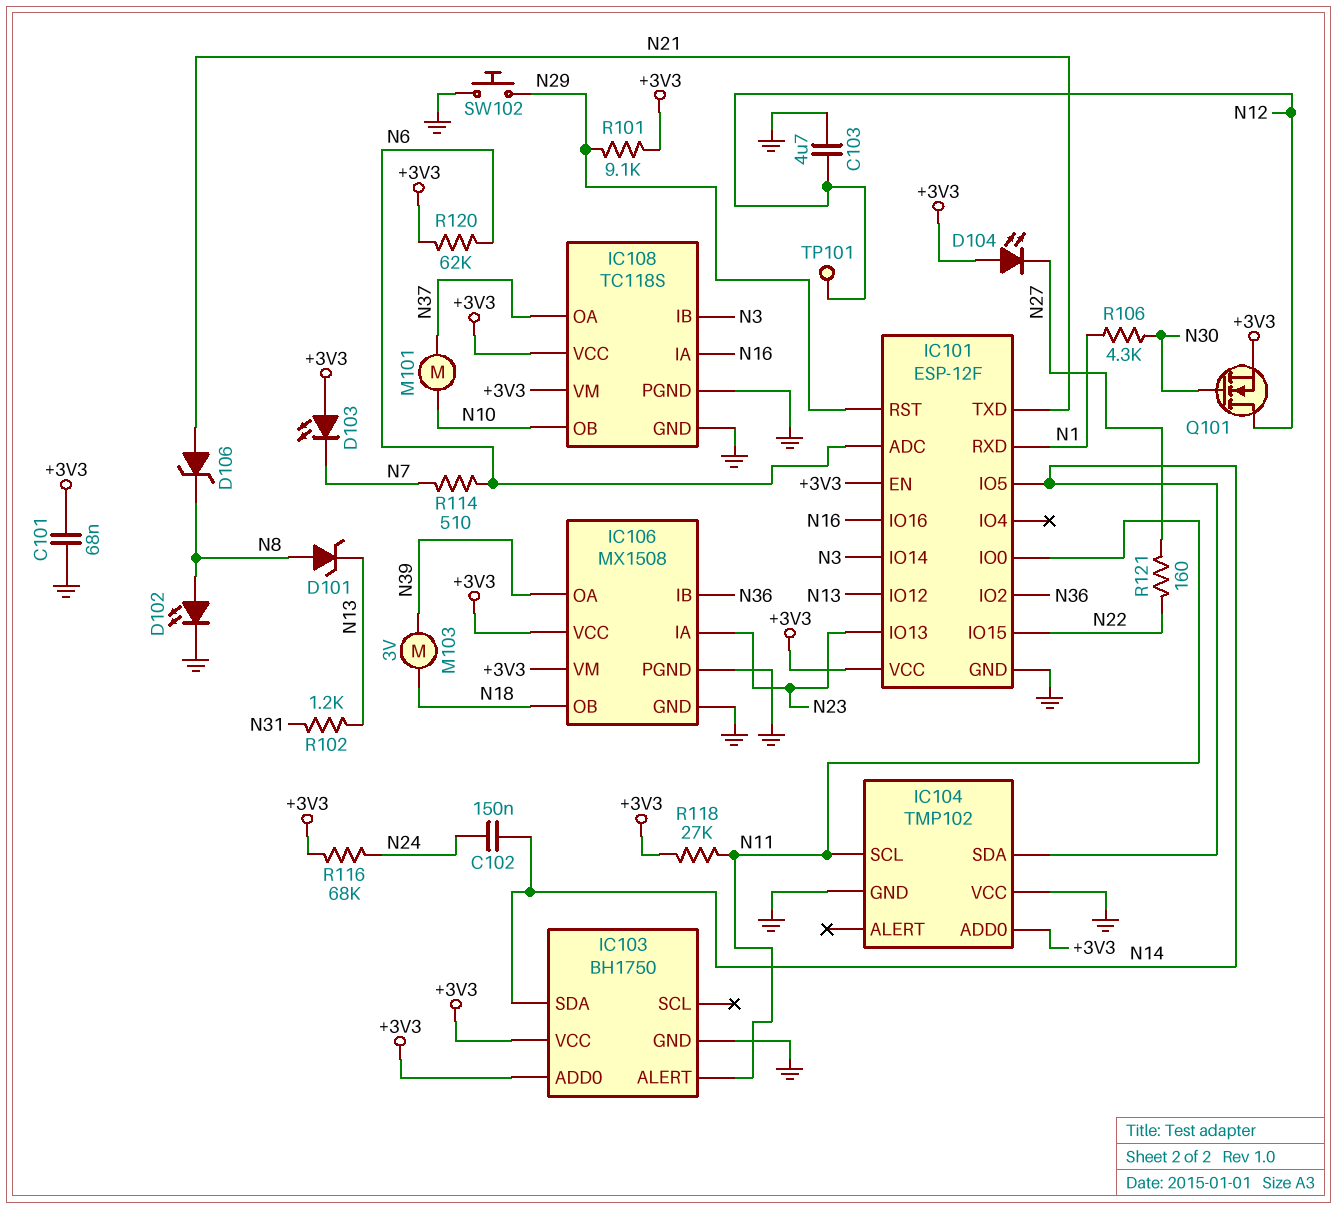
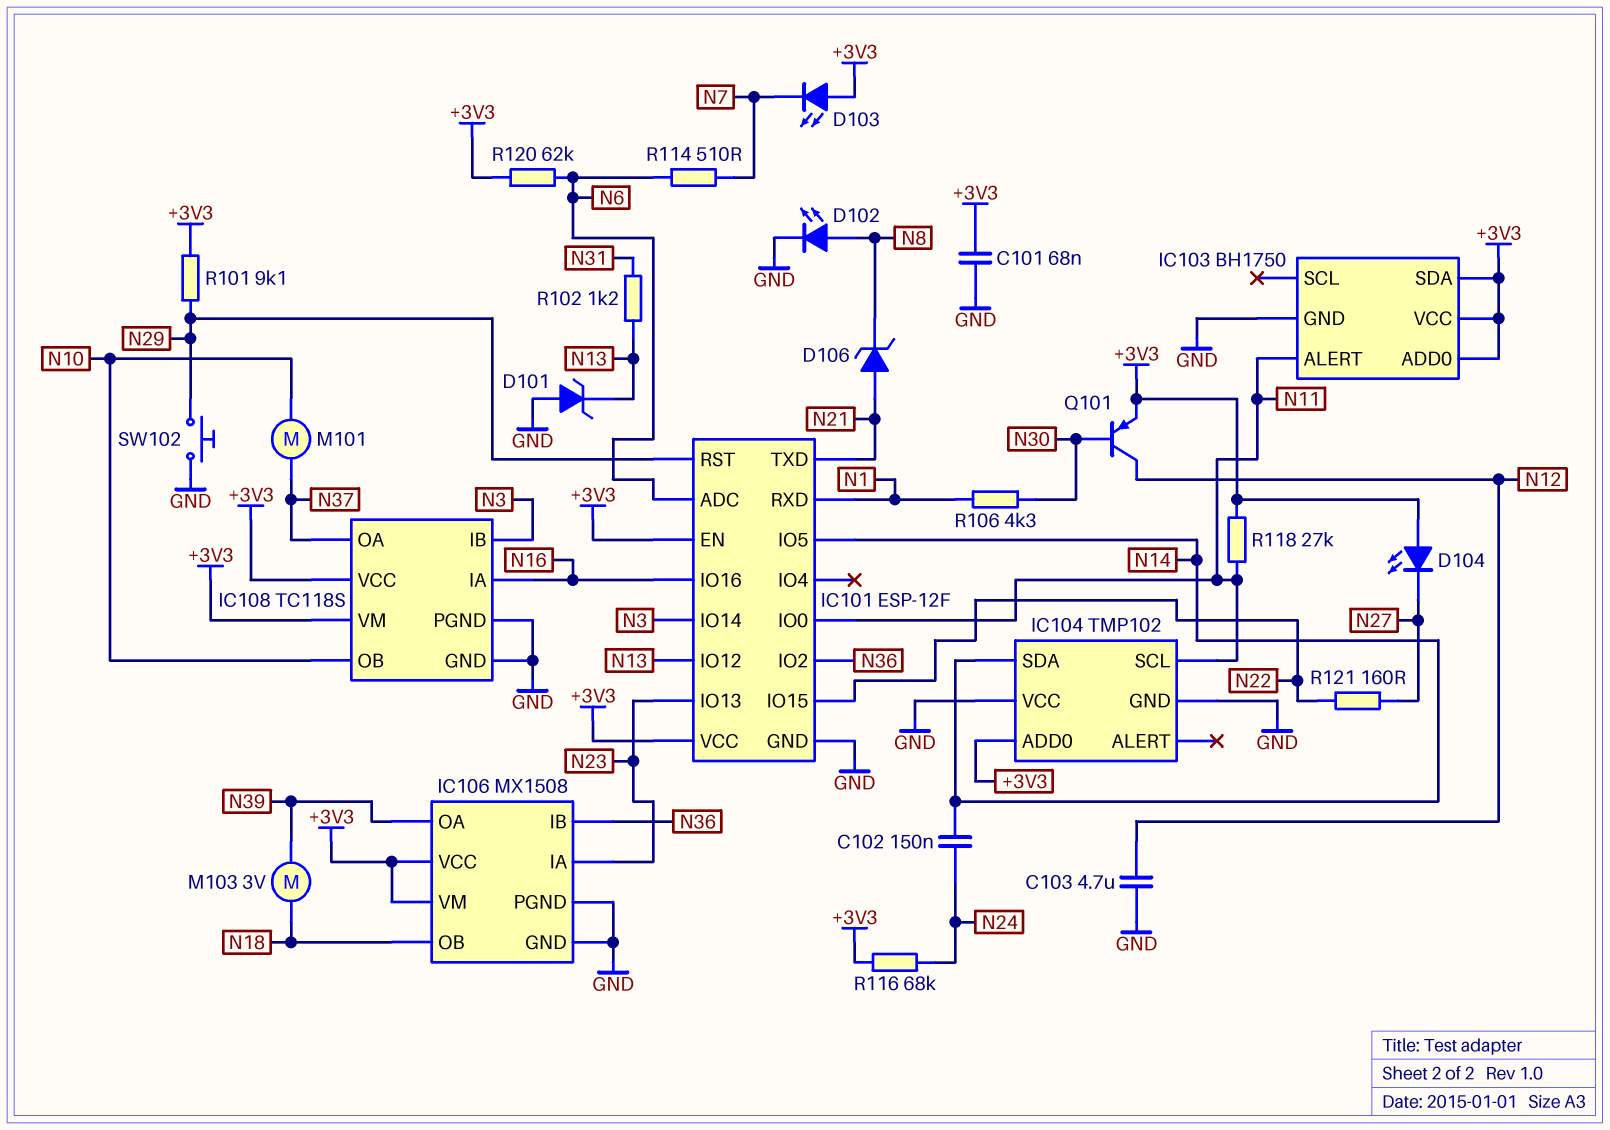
D101: zener (A N8, K N13) -> zener (A GND, K N13)
IC103 pin SDA: N14 -> +3V3
Q101: NMOS (G N30, D N12, S +3V3) -> PNP (B N30, C N12, E +3V3)
TP101: test point (N12) -> none

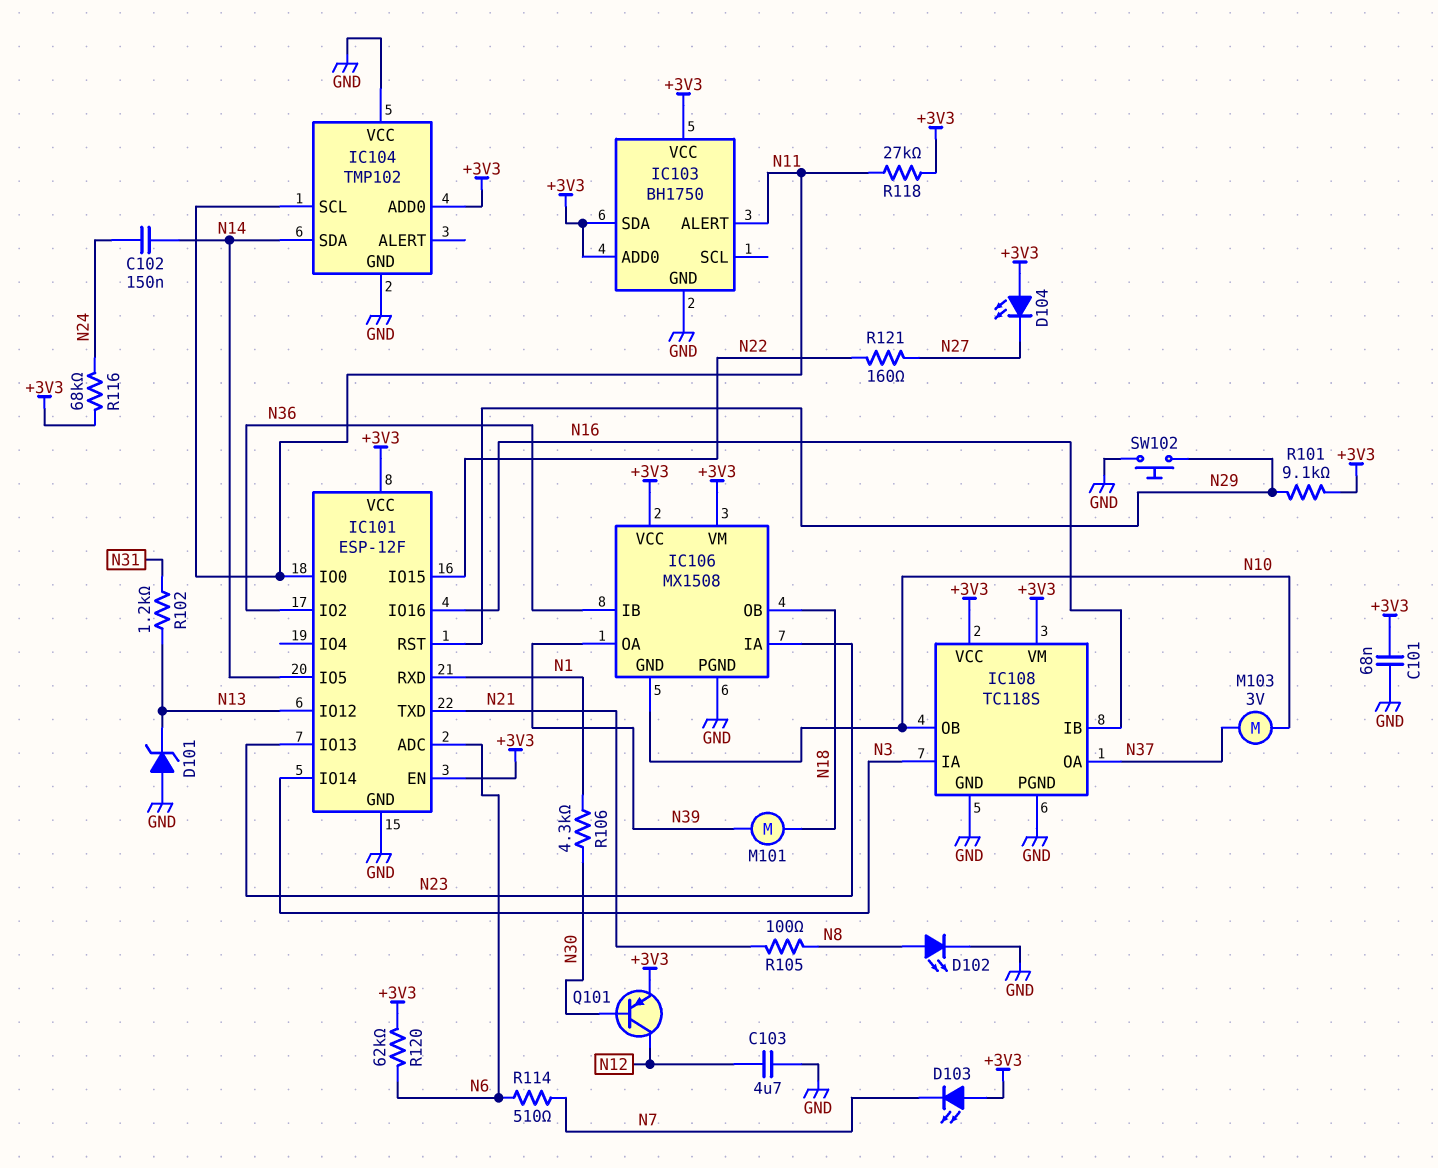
D106: zener (A N21, K N8) -> none
IC106 pin GND: GND -> N10
IC108 pin IA: N16 -> N3
IC108 pin IB: N3 -> N16
M101: motor (N10, N37) -> motor (N18, N39)
M103: motor 3V (N18, N39) -> motor 3V (N10, N37)
R105: none -> 100 (N8, N21)

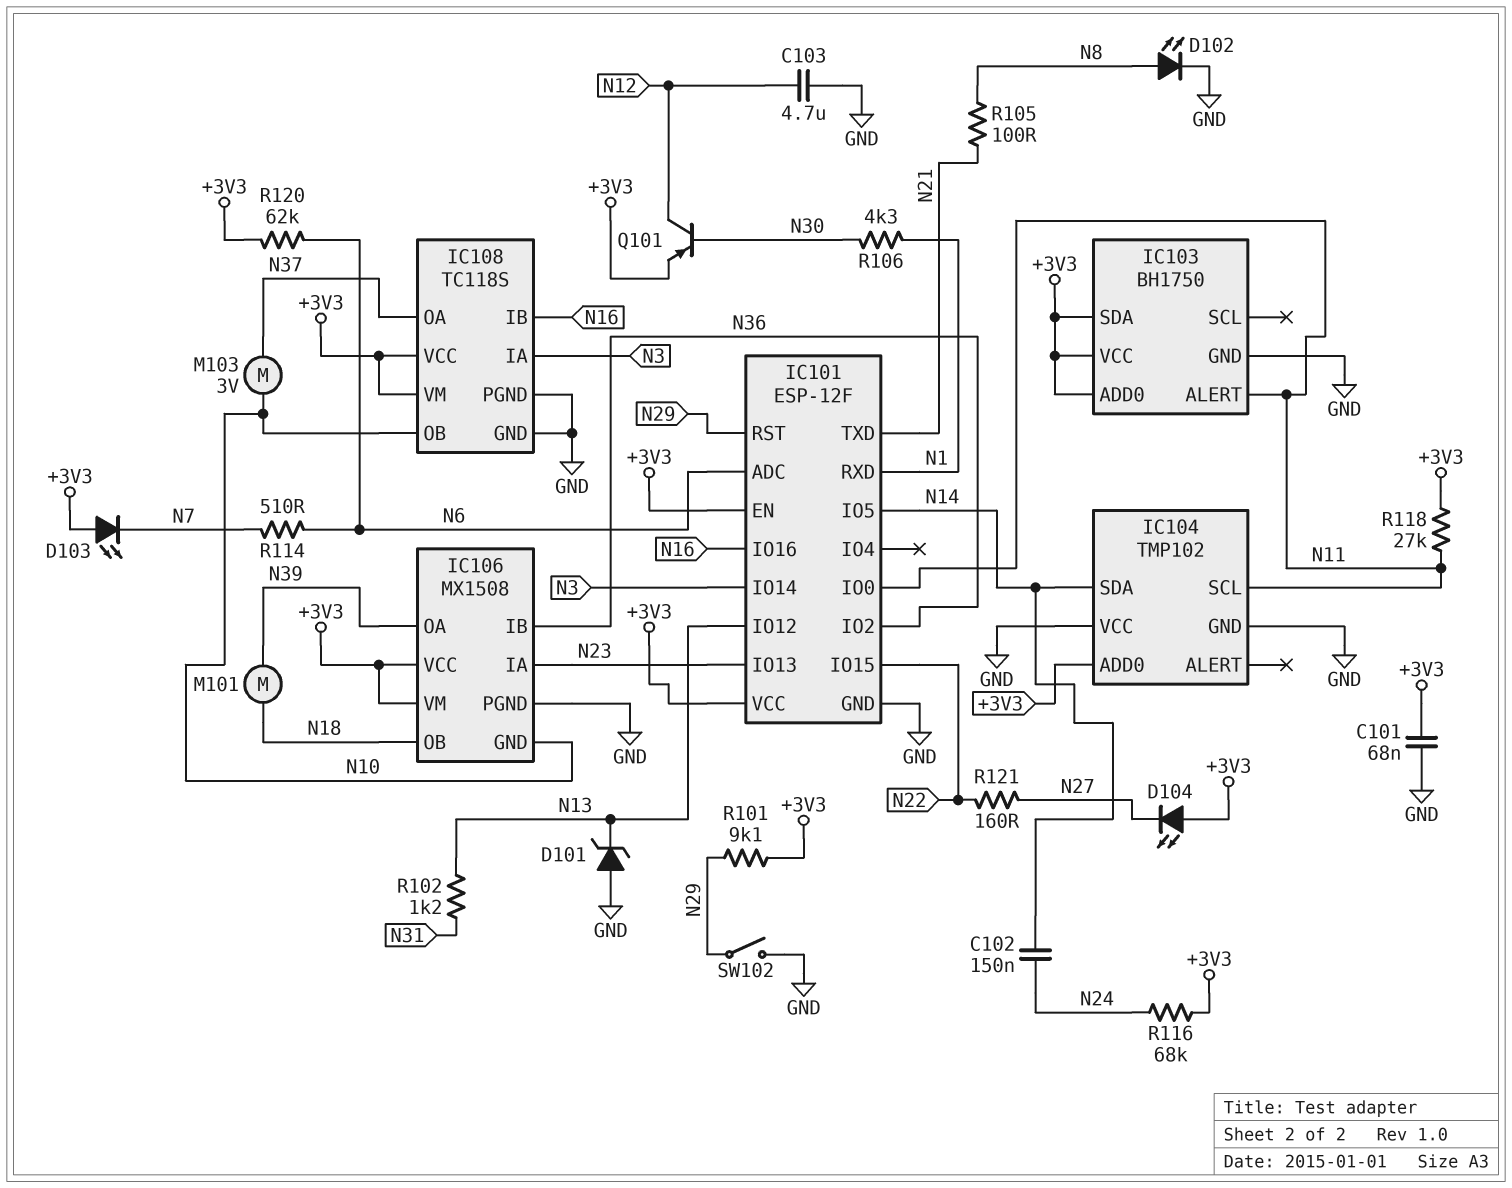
SW102: button (GND, N29) -> switch (GND, N29)

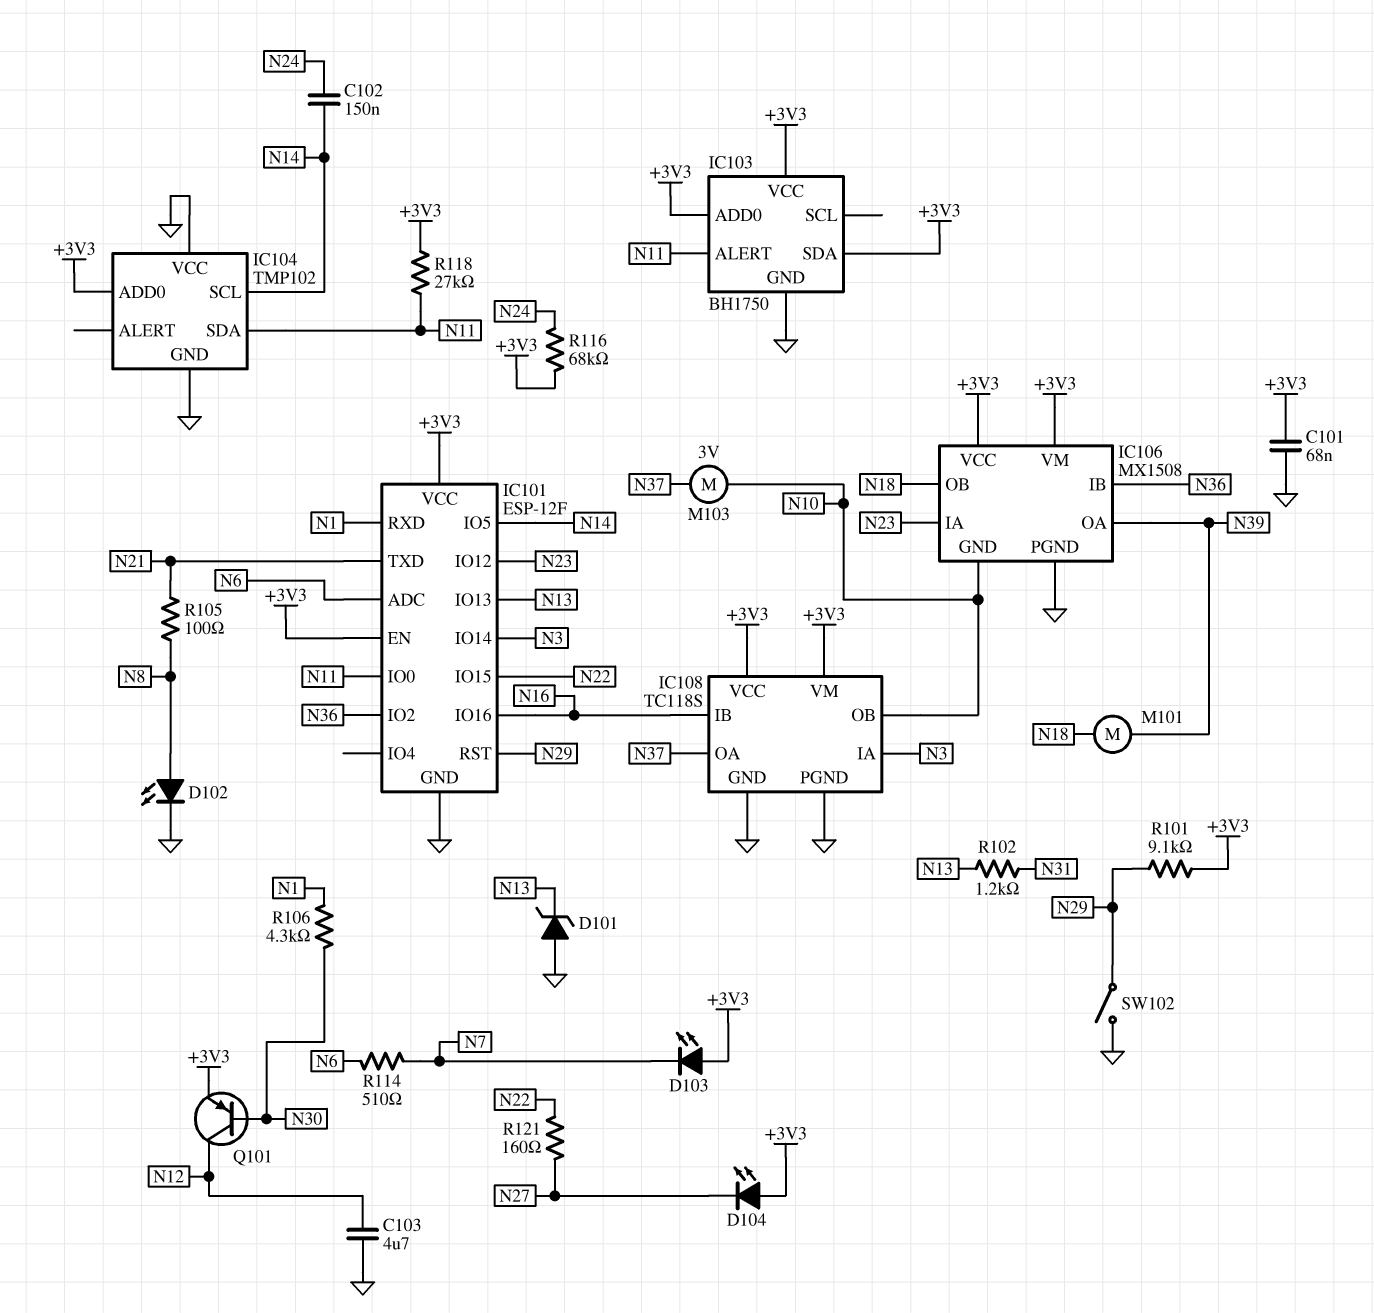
IC101 pin IO12: N13 -> N23
IC101 pin IO13: N23 -> N13
IC104 pin SCL: N11 -> N14
IC104 pin SDA: N14 -> N11
R120: 62k (+3V3, N6) -> none

